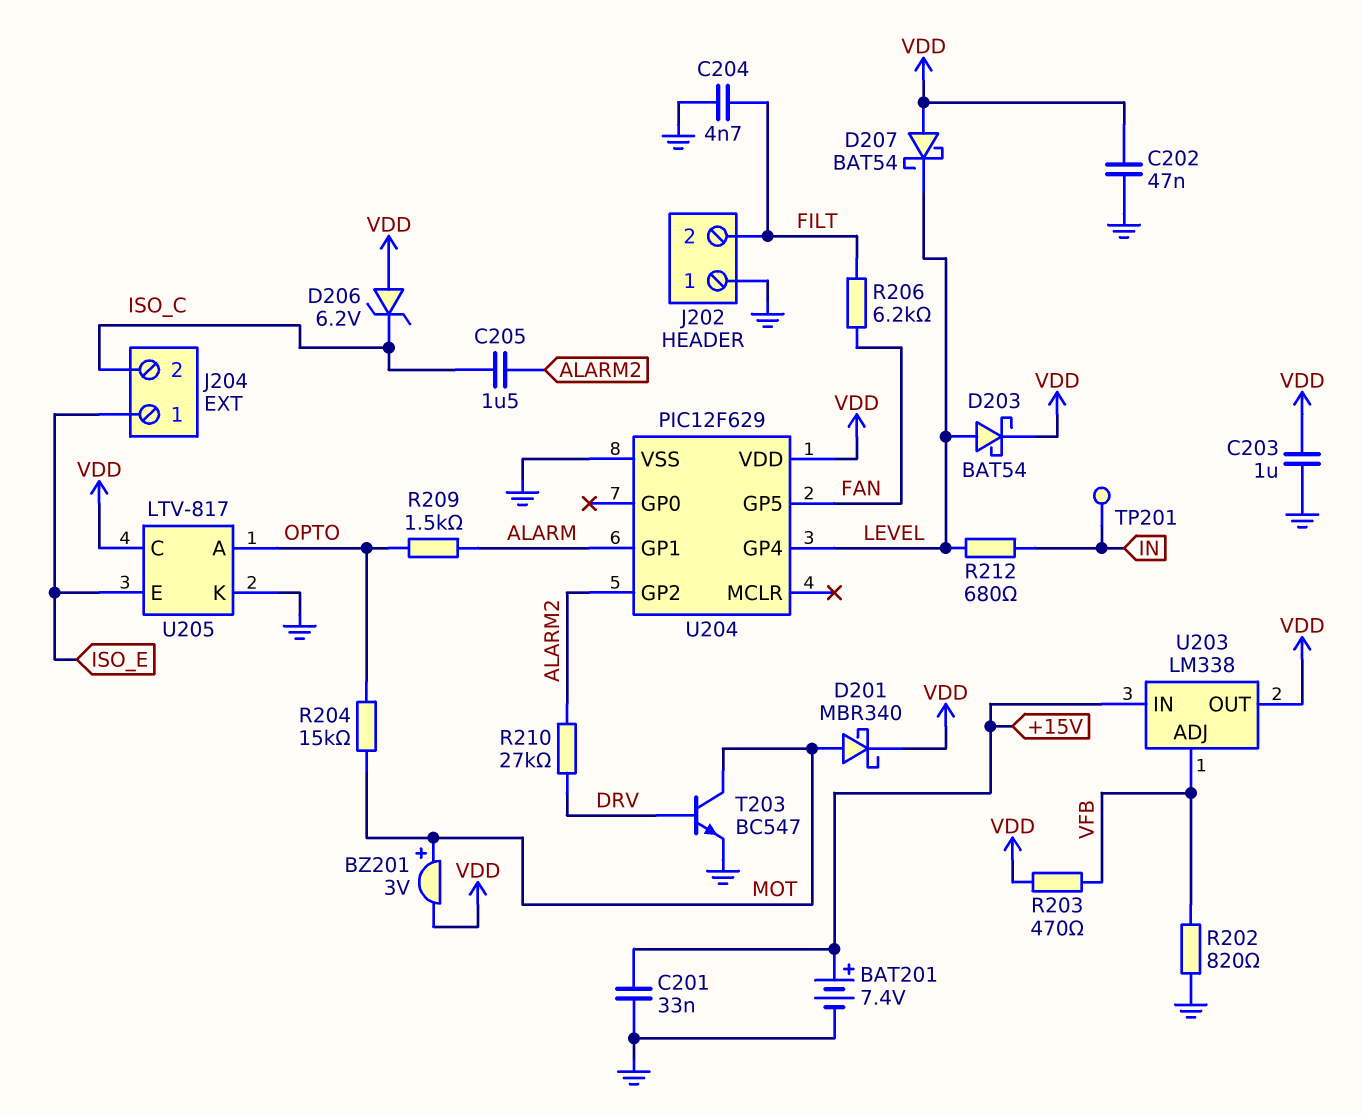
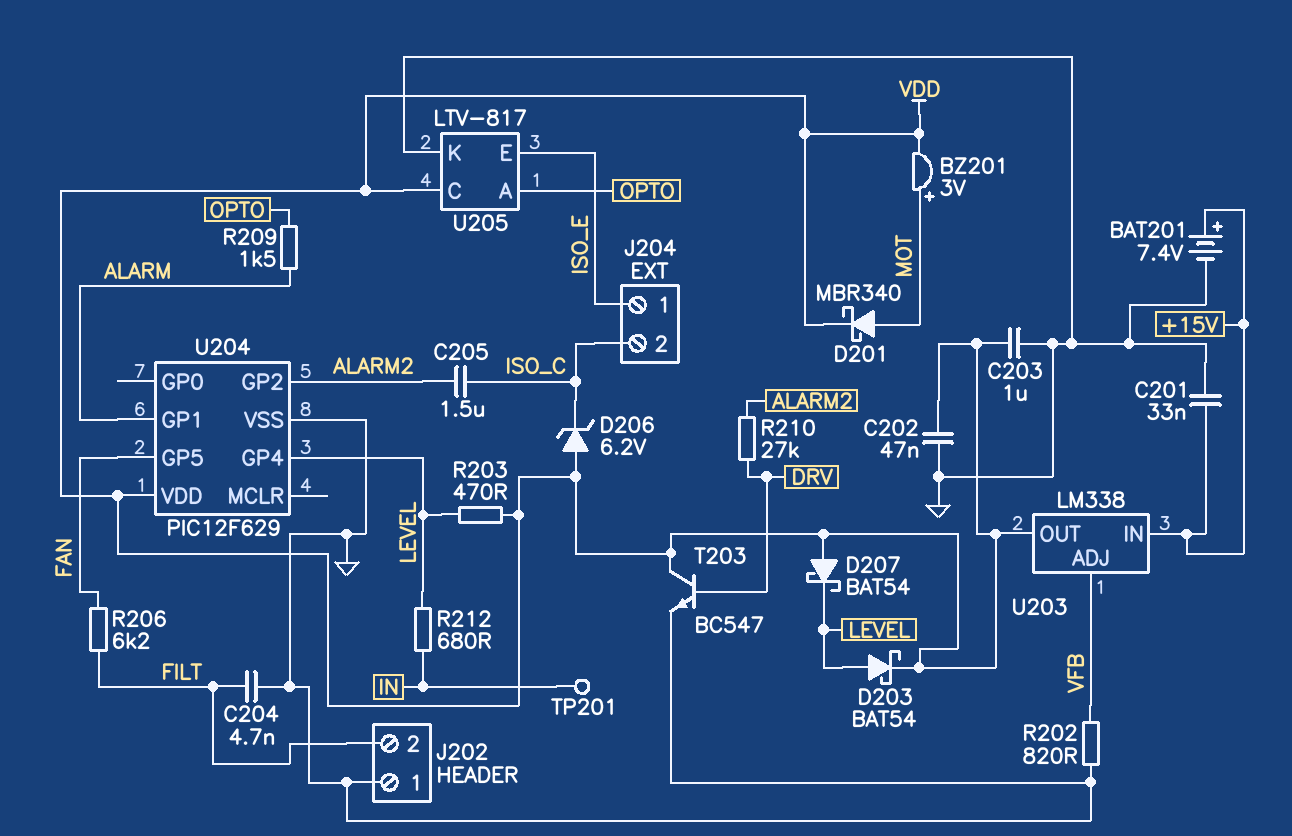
R203: 470 (VDD, VFB) -> 470 (LEVEL, VDD)
R204: 15k (MOT, OPTO) -> none
T203: NPN BC547 (B DRV, C MOT, E GND) -> NPN BC547 (B DRV, C VDD, E GND)

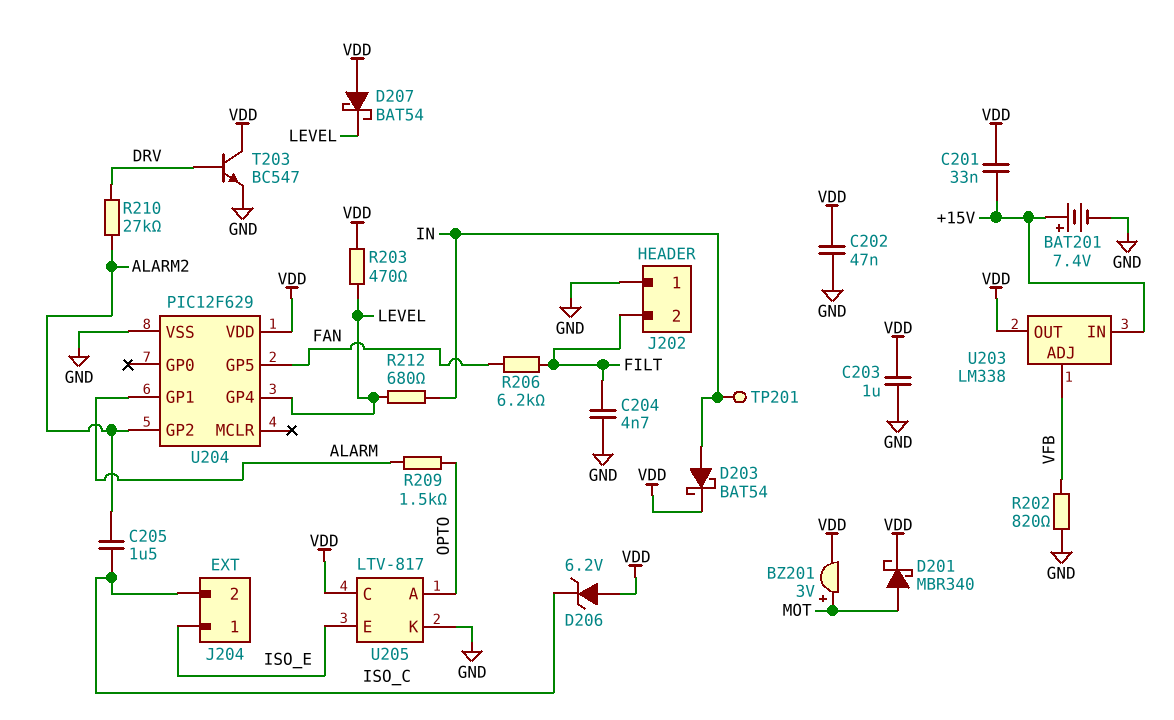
C201: 33nF (+15V, GND) -> 33nF (+15V, VDD)
D203: schottky BAT54 (A LEVEL, K VDD) -> schottky BAT54 (A IN, K VDD)

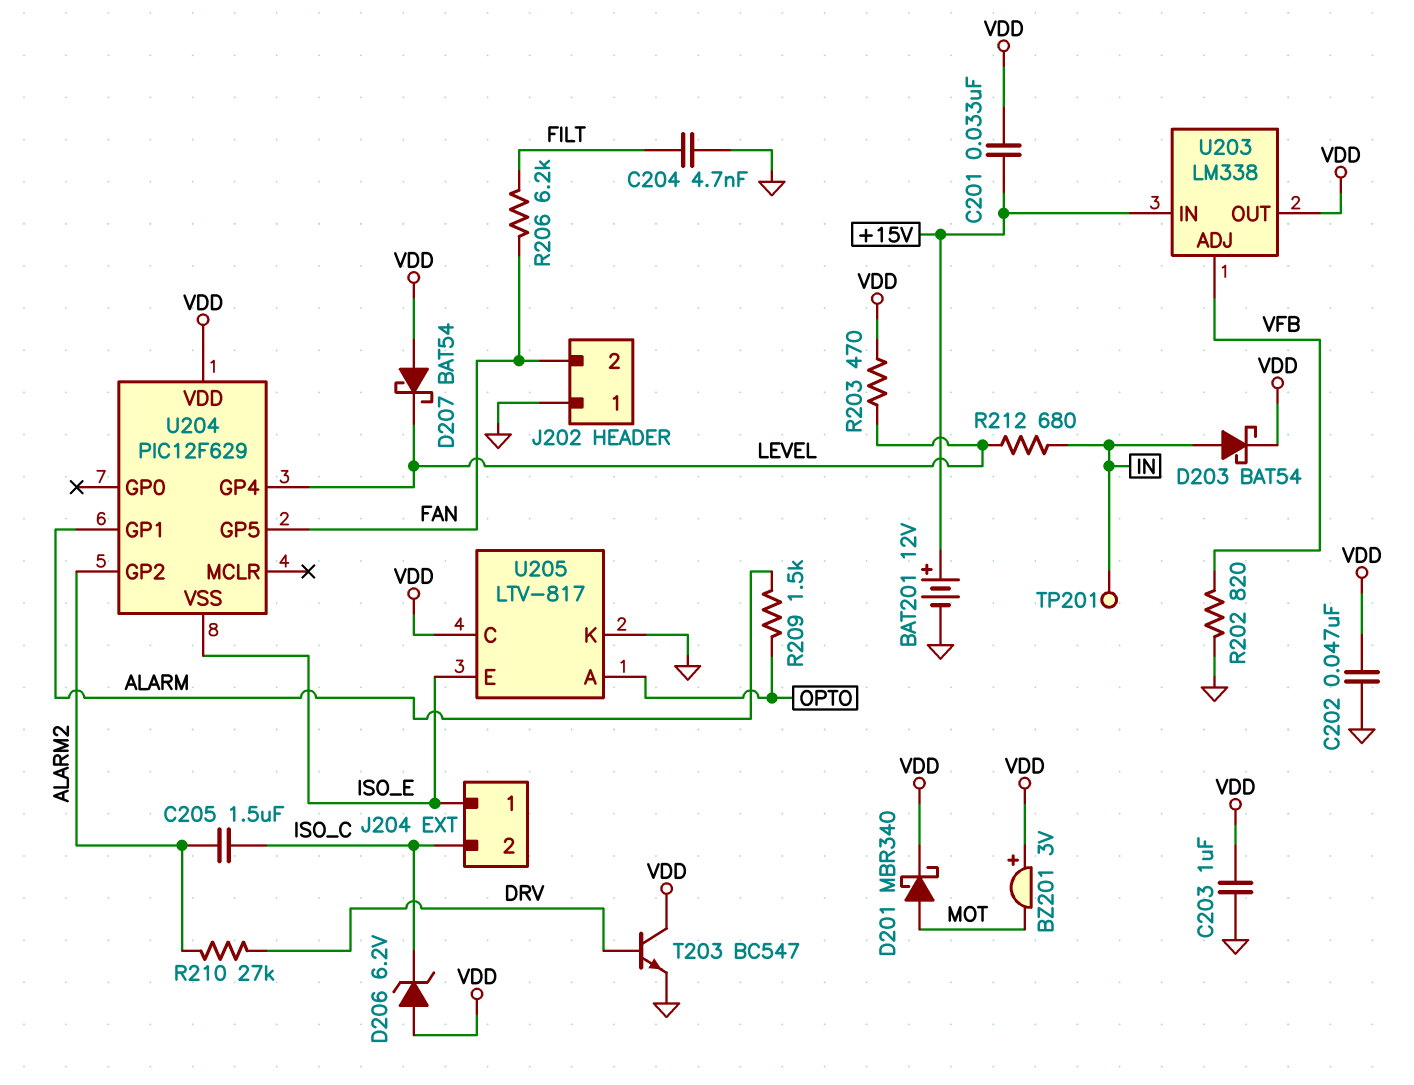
BAT201: 7.4V (plus +15V, minus GND) -> 12V (plus +15V, minus GND)
BZ201: buzzer 3V (plus MOT, minus VDD) -> buzzer 3V (plus VDD, minus MOT)
J202 pin 2: FILT -> FAN
U204 pin VSS: GND -> ISO_E

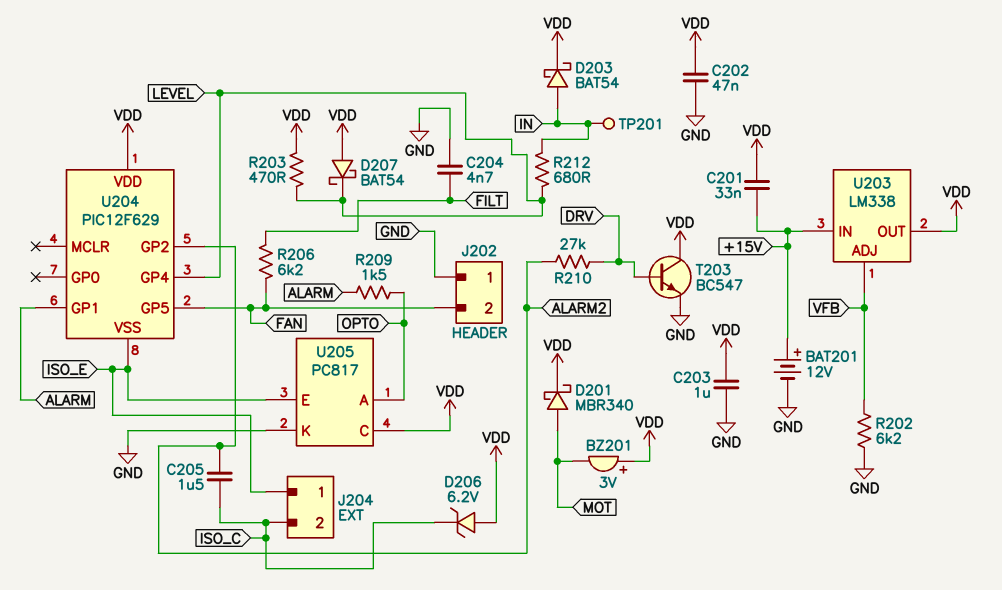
R202: 820 (GND, VFB) -> 6.2k (GND, VFB)
U205: LTV-817 -> PC817

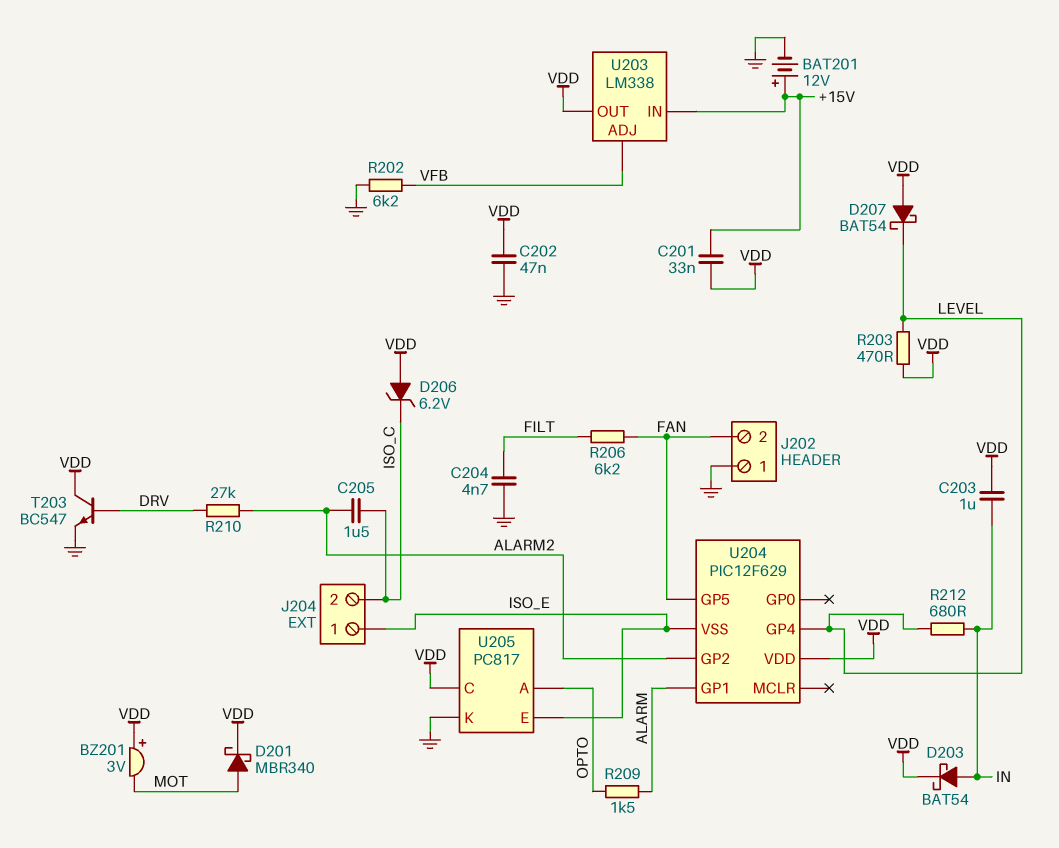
C203: 1uF (GND, VDD) -> 1uF (IN, VDD)
TP201: test point (IN) -> none

